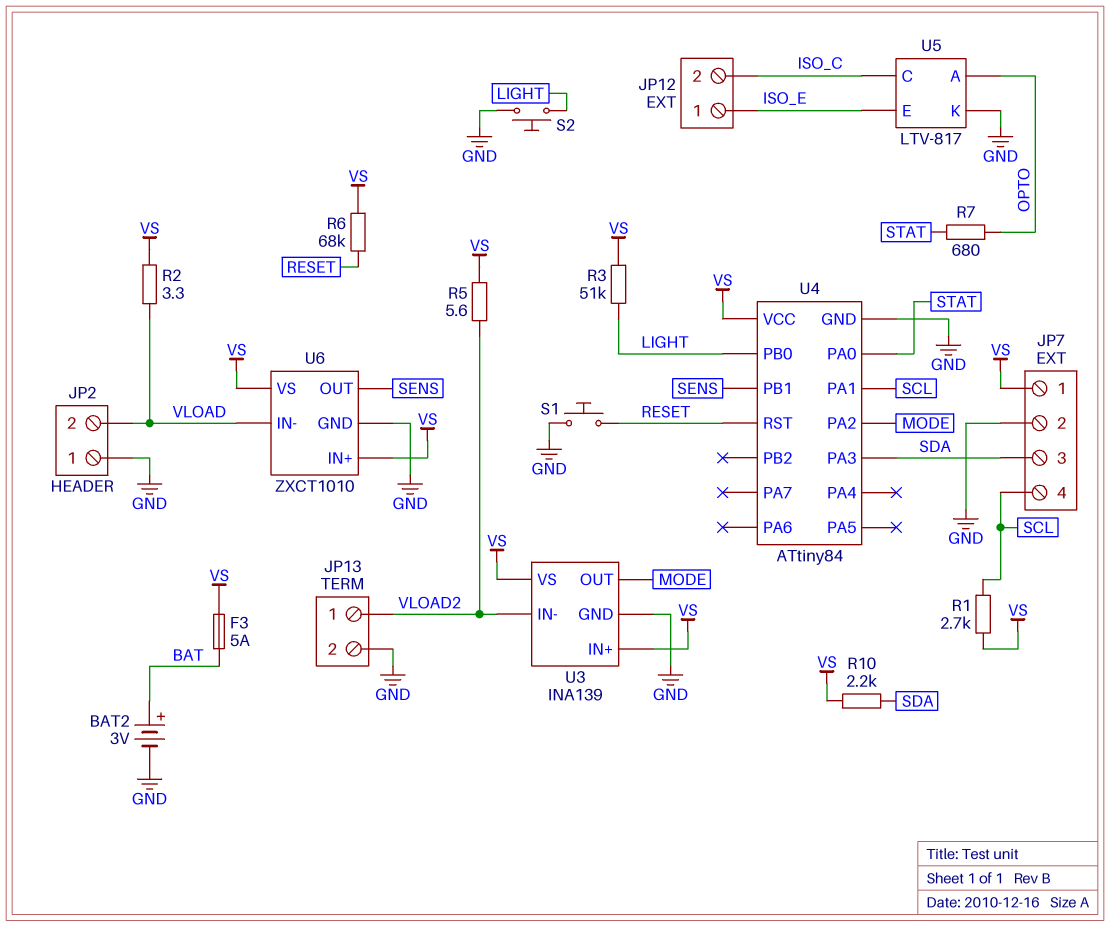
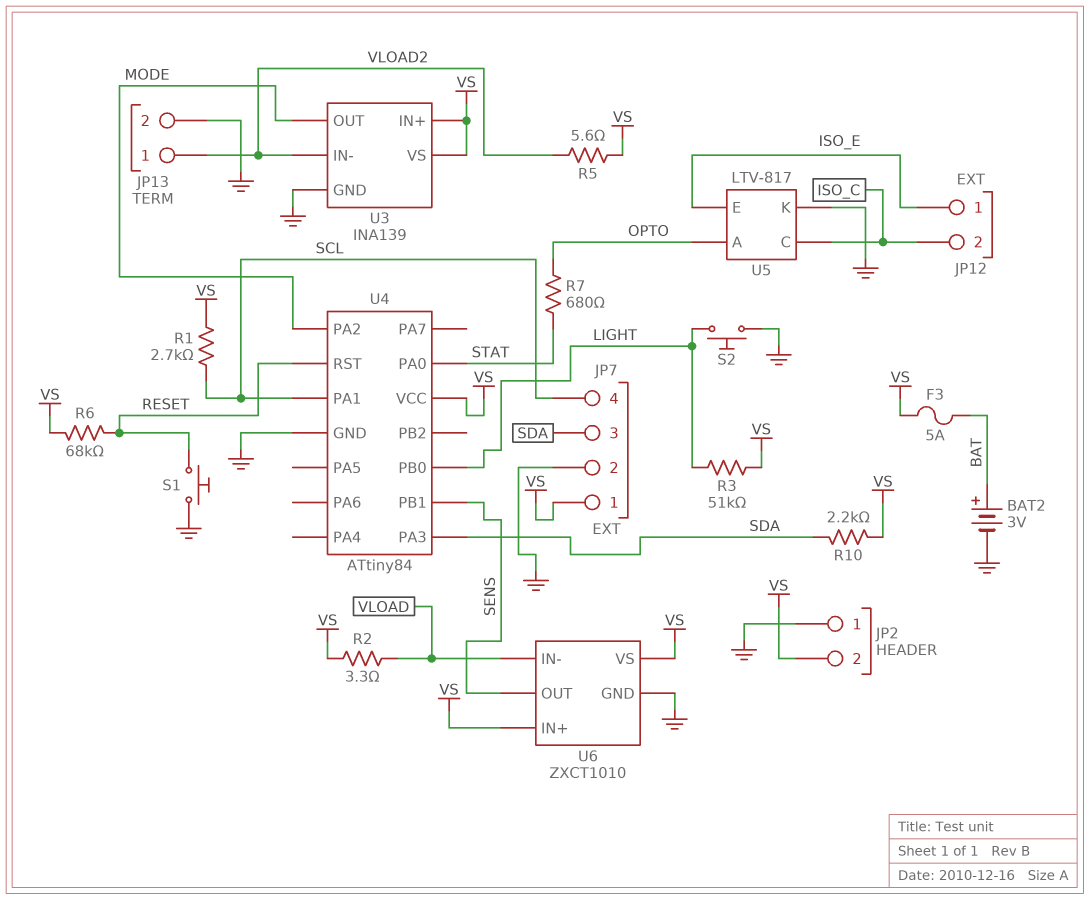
JP2 pin 2: VLOAD -> VS

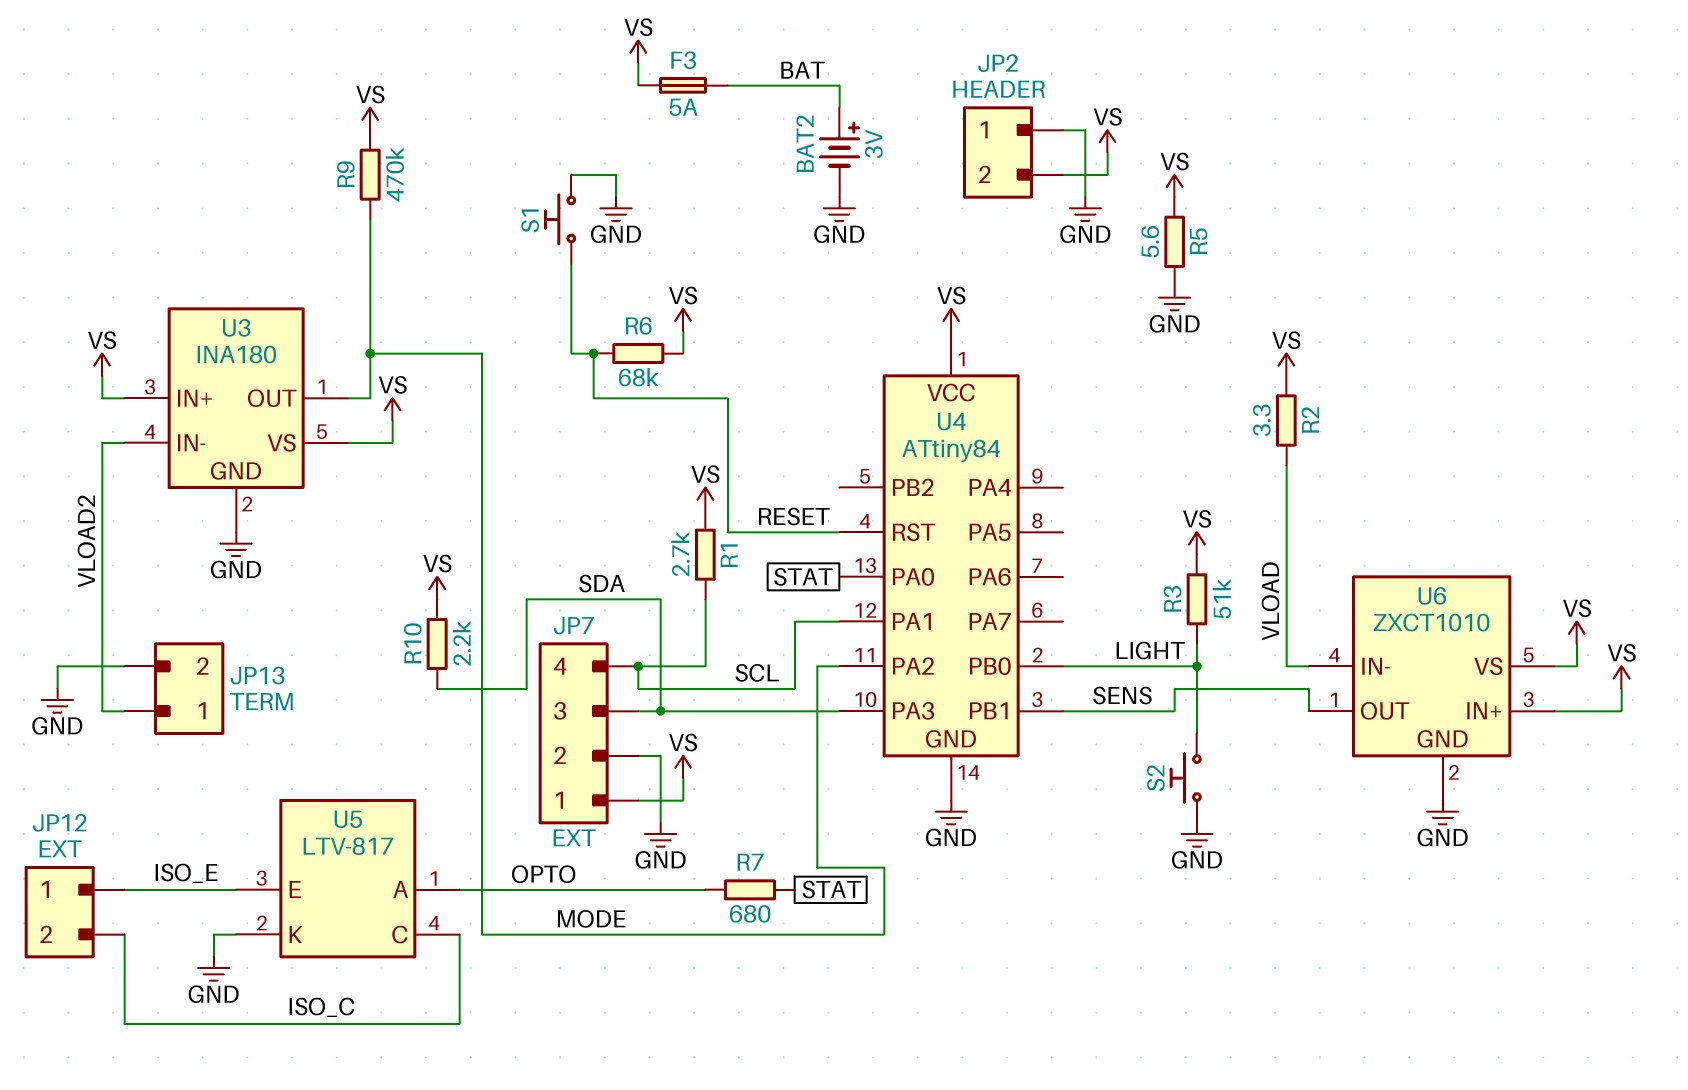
R5: 5.6 (VLOAD2, VS) -> 5.6 (GND, VS)
R9: none -> 470k (MODE, VS)
U3: INA139 -> INA180

